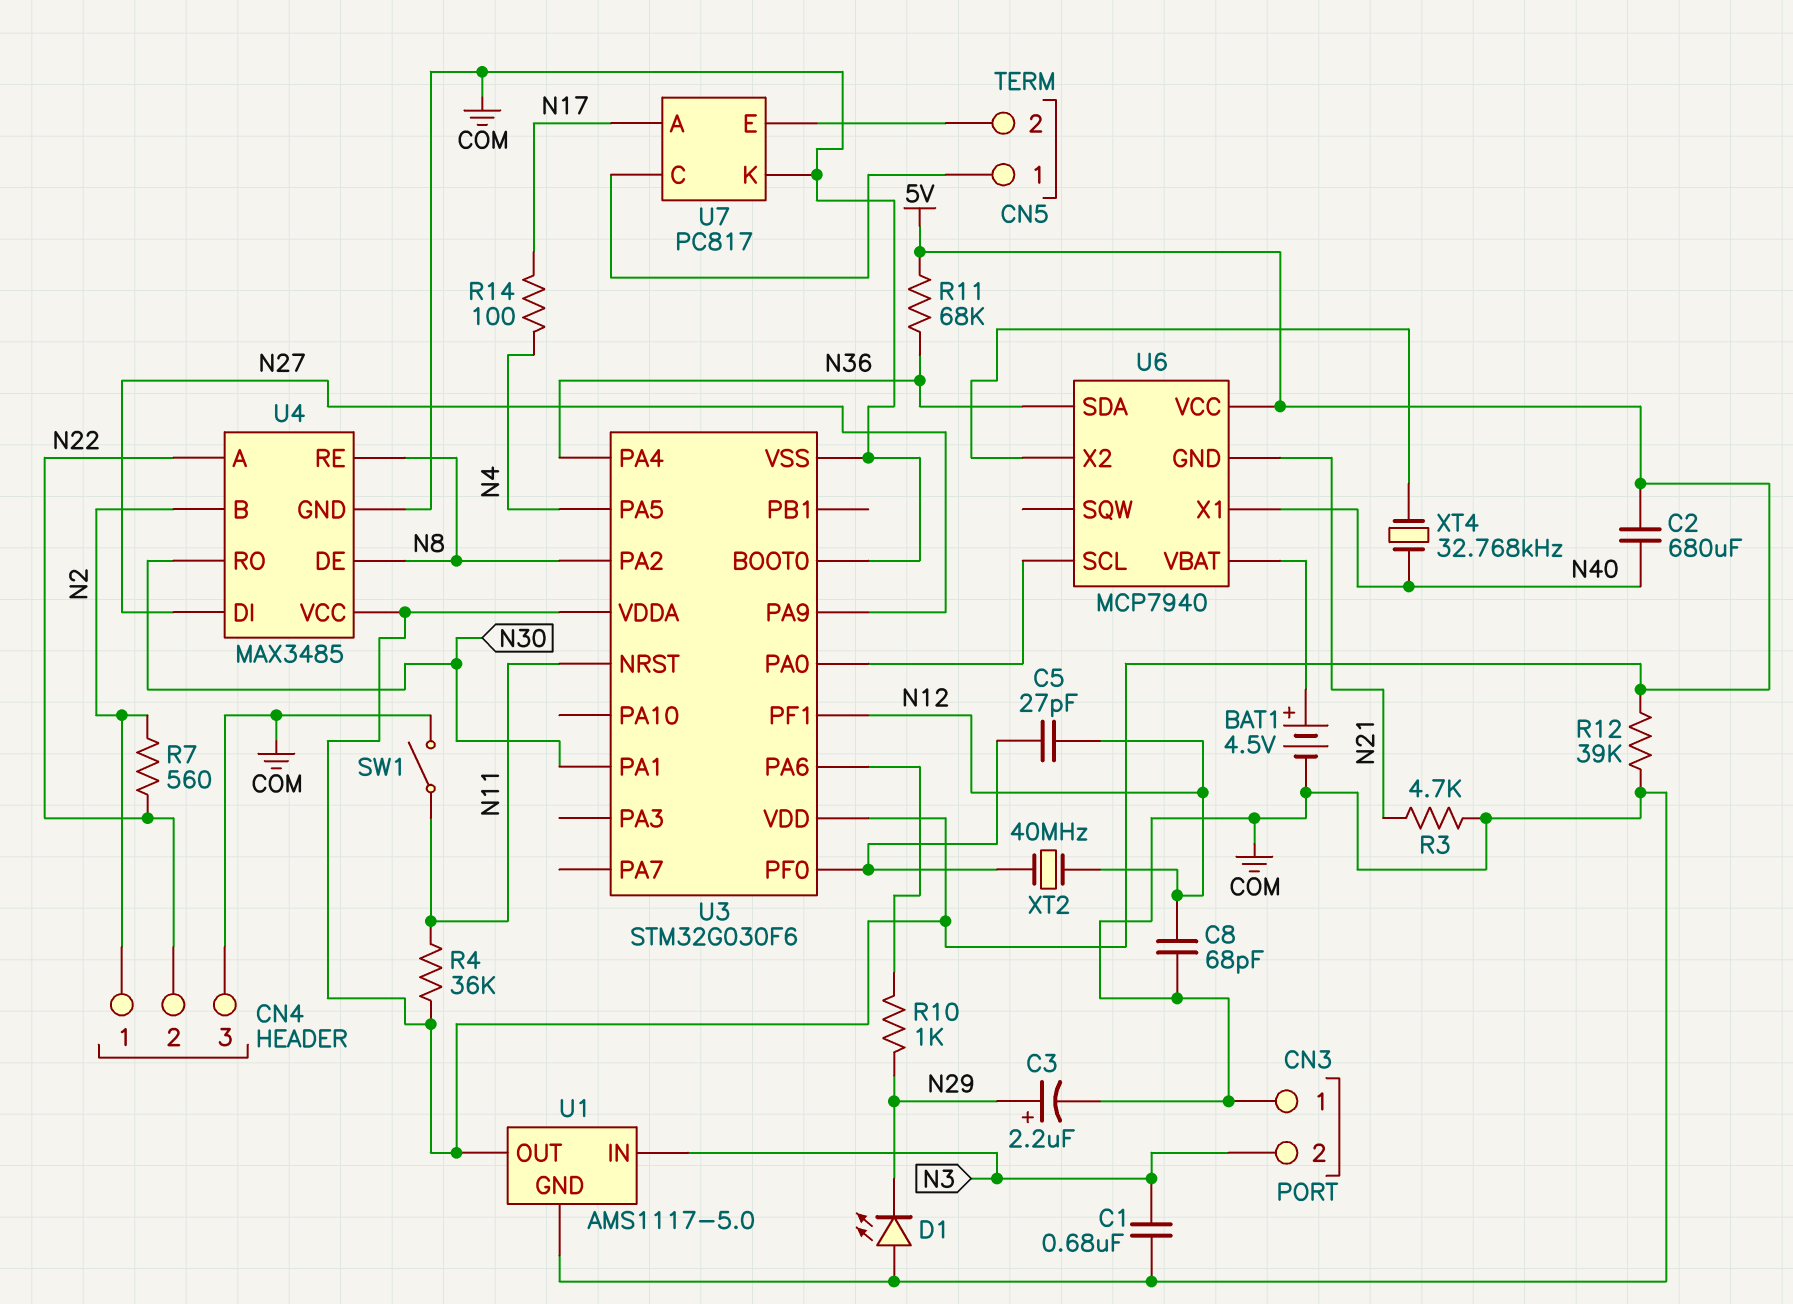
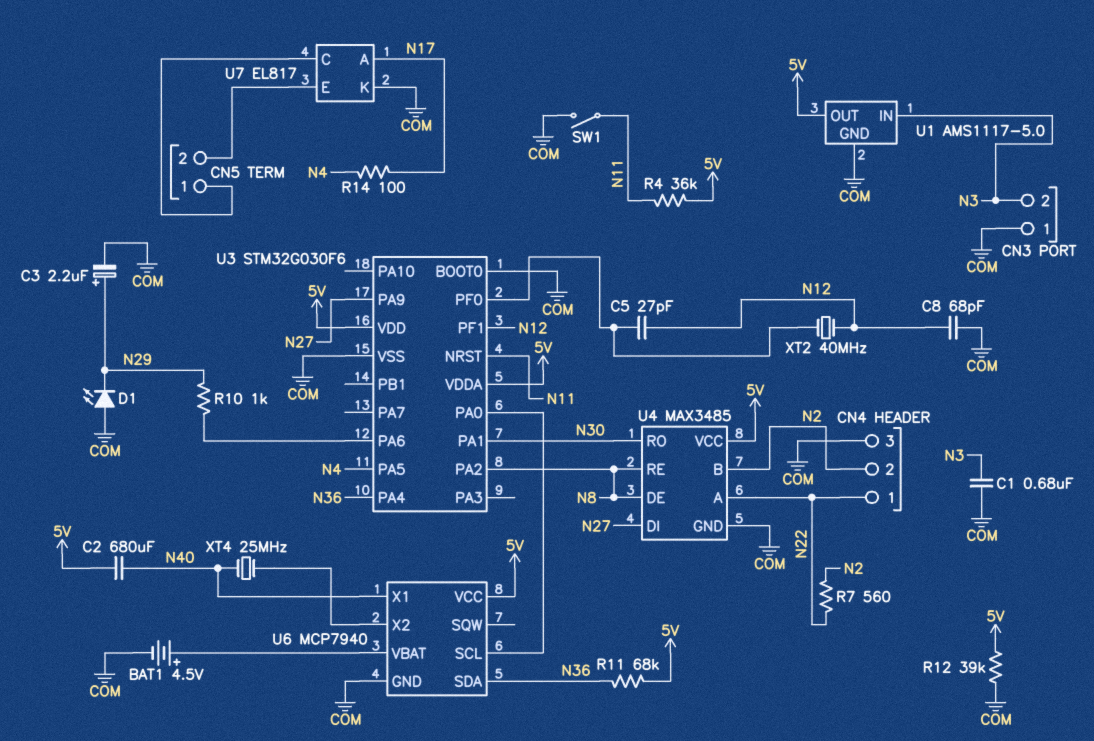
CN4 pin 1: N2 -> N22
CN4 pin 2: N22 -> N2
R3: 4.7k (COM, N21) -> none
U6 pin GND: N21 -> COM
U7: PC817 -> EL817
XT4: 32.768kHz (N40, U6/X2) -> 25MHz (N40, U6/X2)

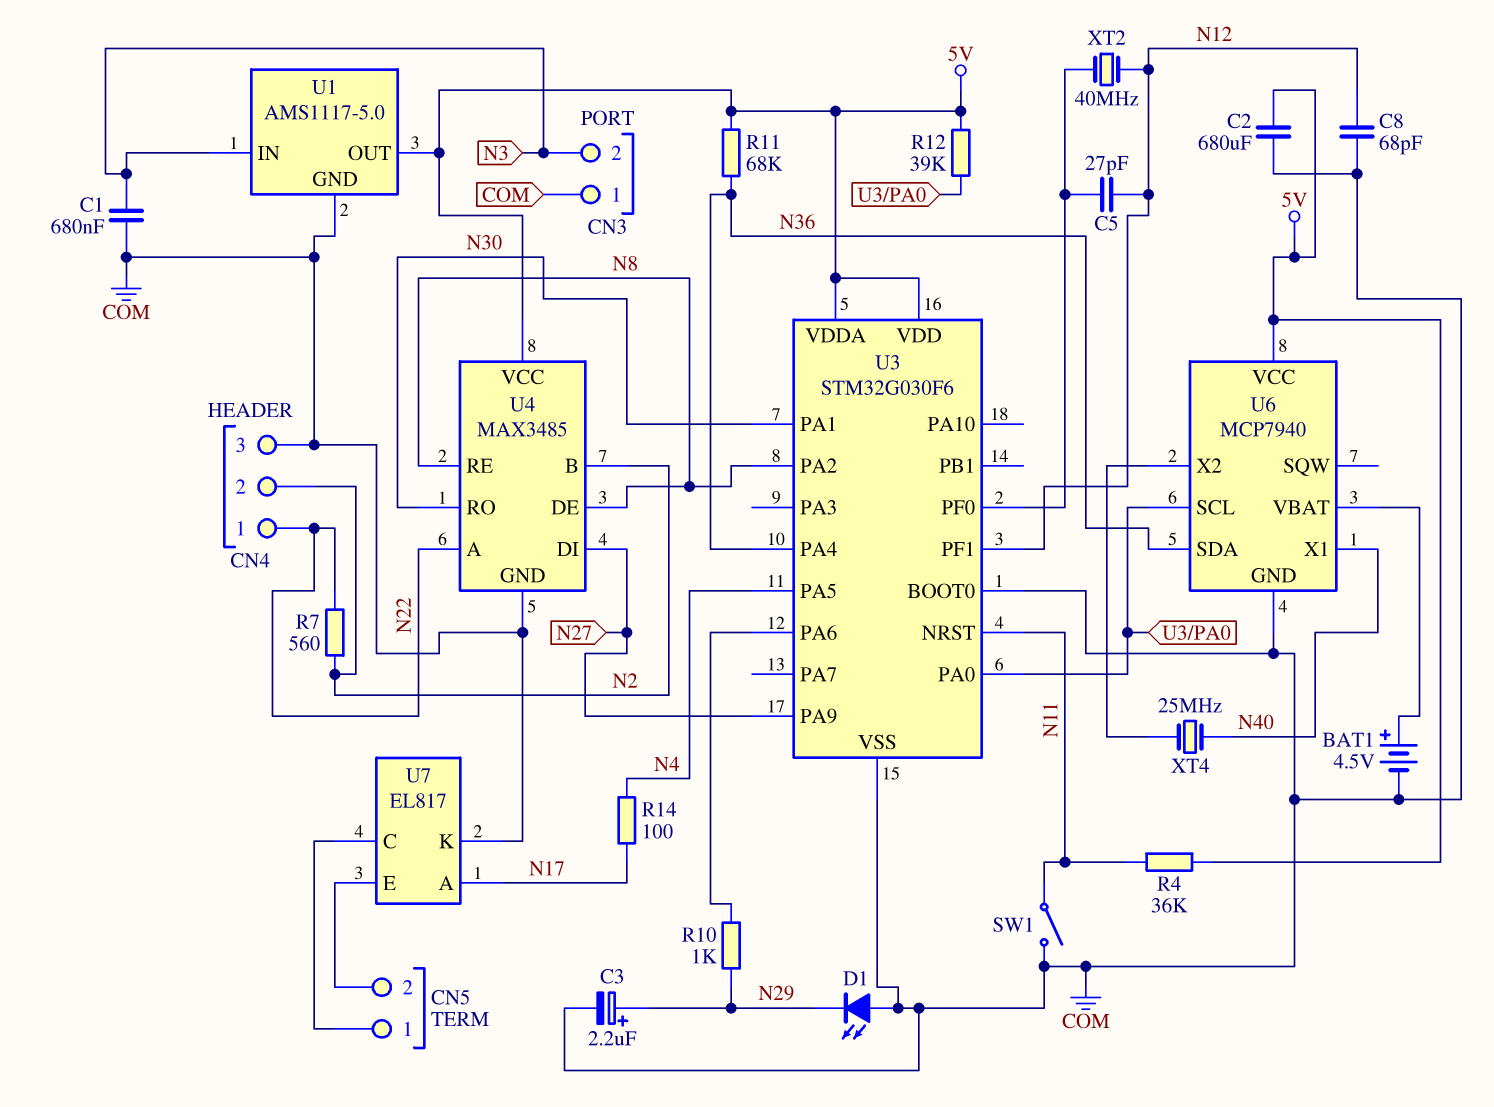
C2: 680uF (5V, N40) -> 680uF (5V, COM)
R12: 39k (5V, COM) -> 39k (5V, U3/PA0)

